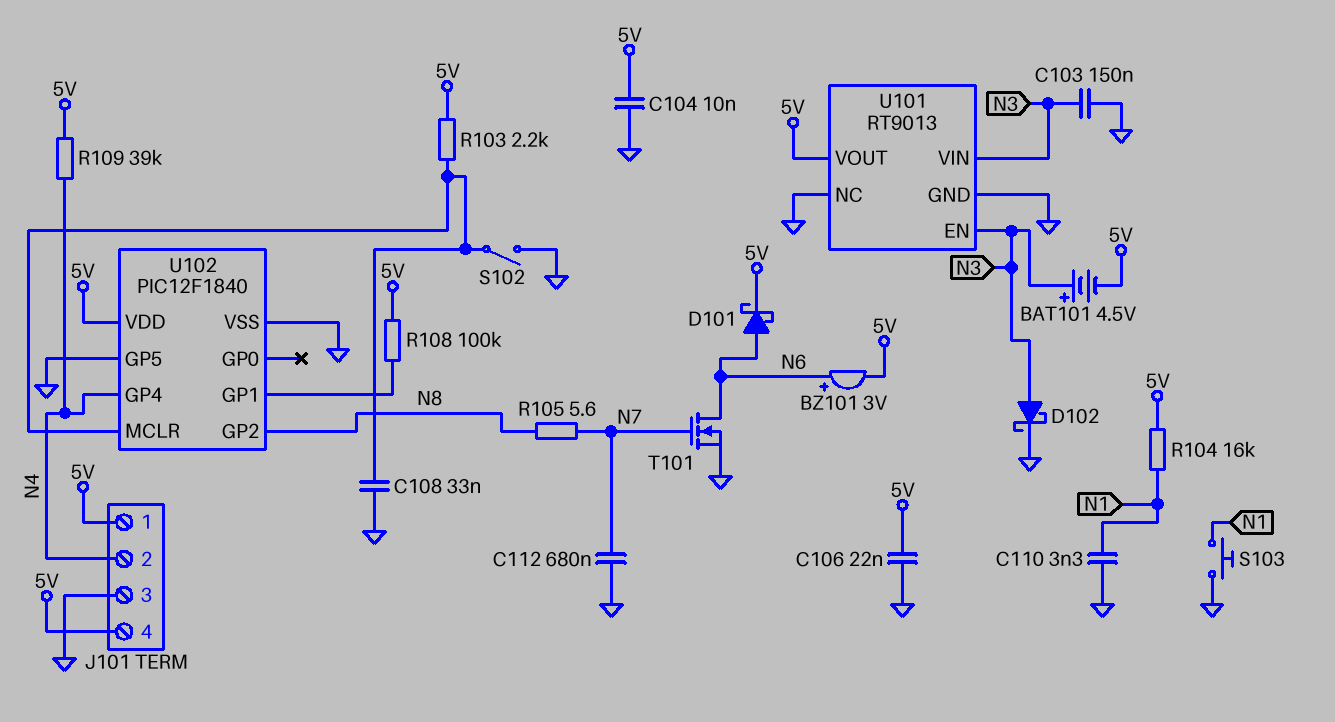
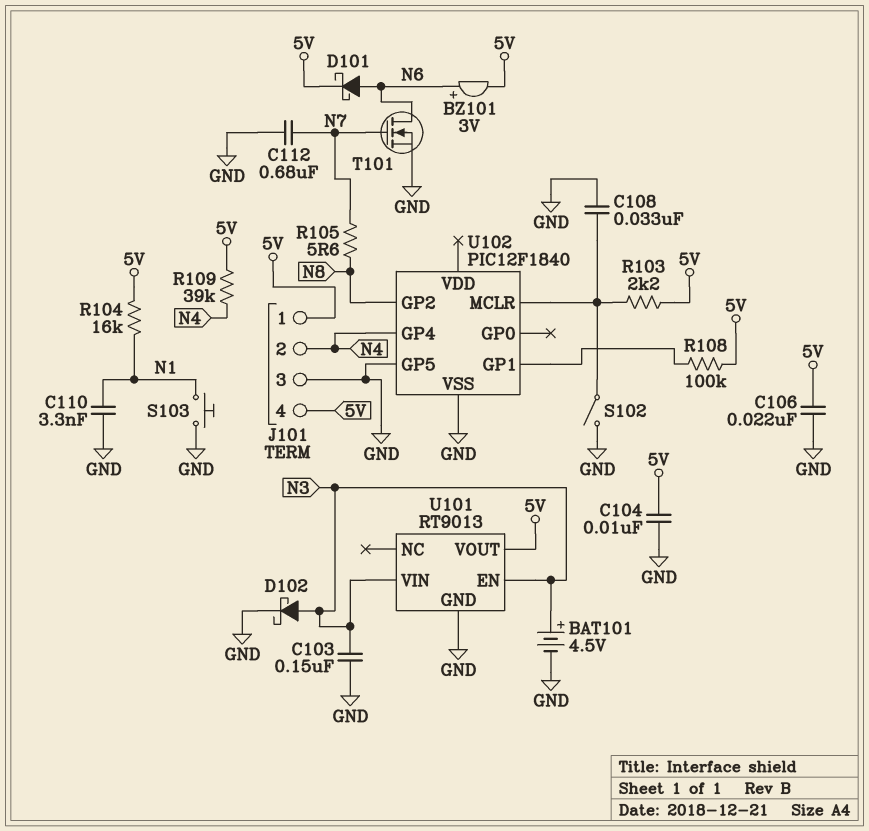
BAT101: 4.5V (plus N3, minus 5V) -> 4.5V (plus N3, minus GND)
U101 pin NC: GND -> none
U102 pin VDD: 5V -> none

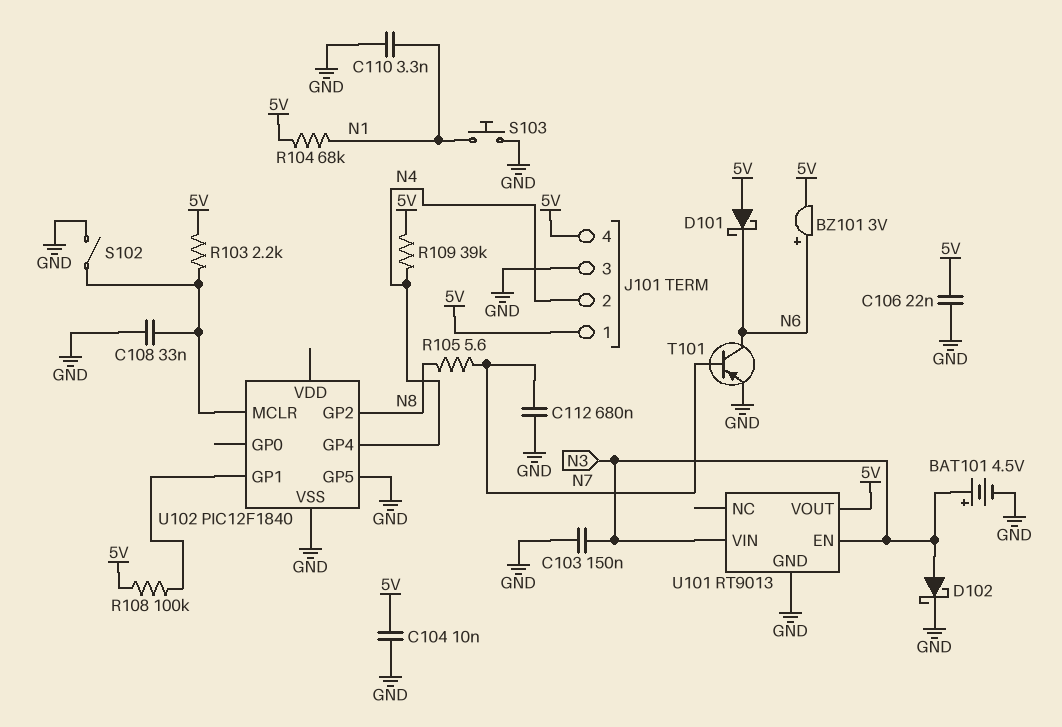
D101: schottky (A N6, K 5V) -> schottky (A 5V, K N6)
R104: 16k (5V, N1) -> 68k (5V, N1)
T101: NMOS (G N7, D N6, S GND) -> PNP (B N7, C N6, E GND)

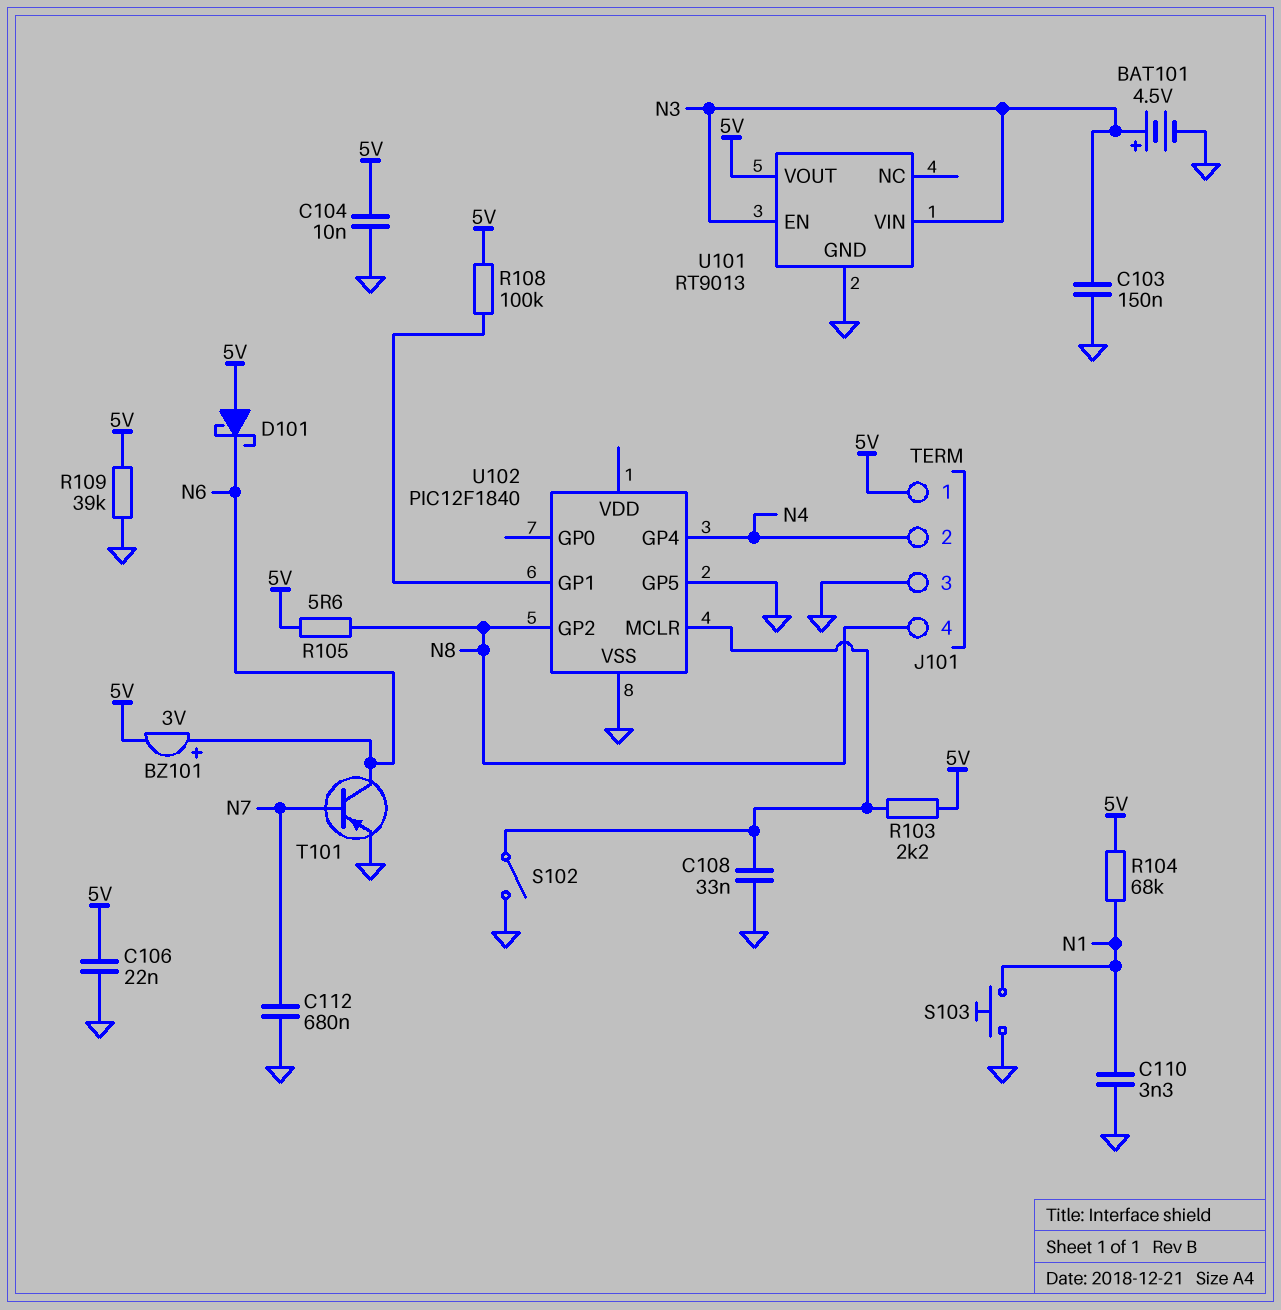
D102: schottky (A N3, K GND) -> none
J101 pin 4: 5V -> N8
R105: 5.6 (N7, N8) -> 5.6 (5V, N8)
R109: 39k (5V, N4) -> 39k (5V, GND)

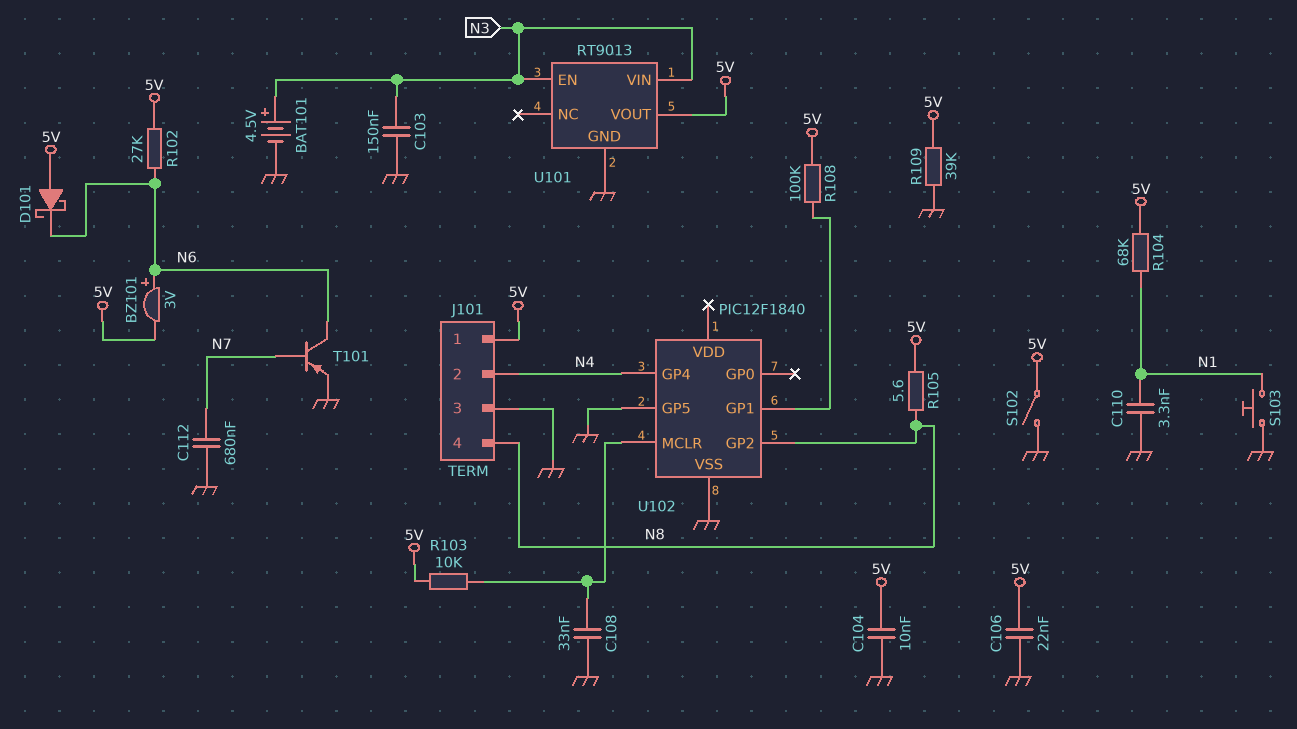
R102: none -> 27k (5V, N6)
R103: 2.2k (5V, U102/MCLR) -> 10k (5V, U102/MCLR)
S102: switch (GND, U102/MCLR) -> switch (5V, GND)

